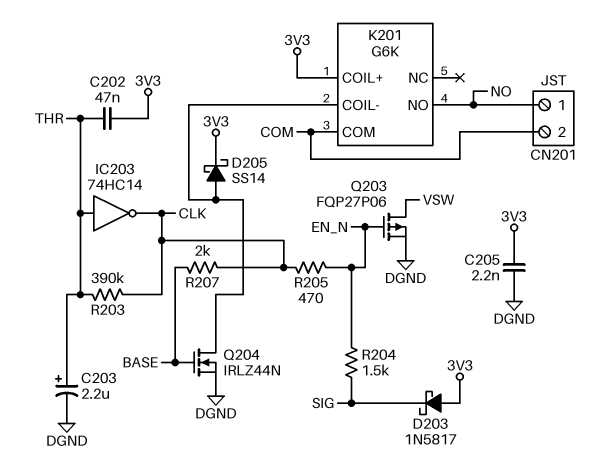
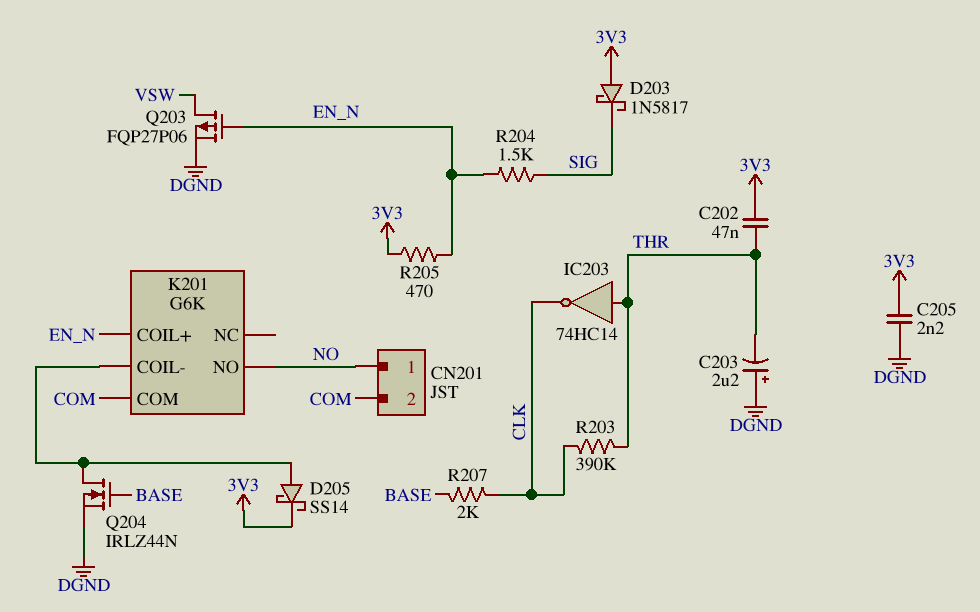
C203: 2.2uF (plus THR, minus DGND) -> 2.2uF (plus DGND, minus THR)
K201 pin COIL+: 3V3 -> EN_N
R205: 470 (CLK, EN_N) -> 470 (3V3, EN_N)

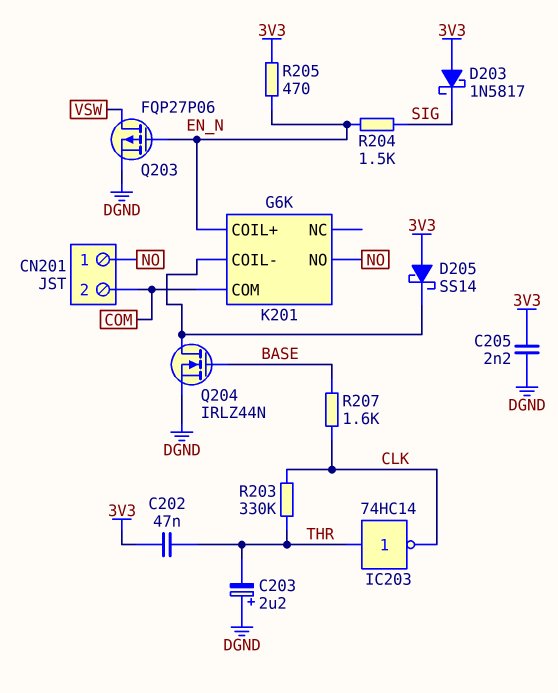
D205: schottky SS14 (A K201/COIL-, K 3V3) -> schottky SS14 (A 3V3, K K201/COIL-)
R203: 390k (CLK, THR) -> 330k (CLK, THR)
R207: 2k (BASE, CLK) -> 1.6k (BASE, CLK)

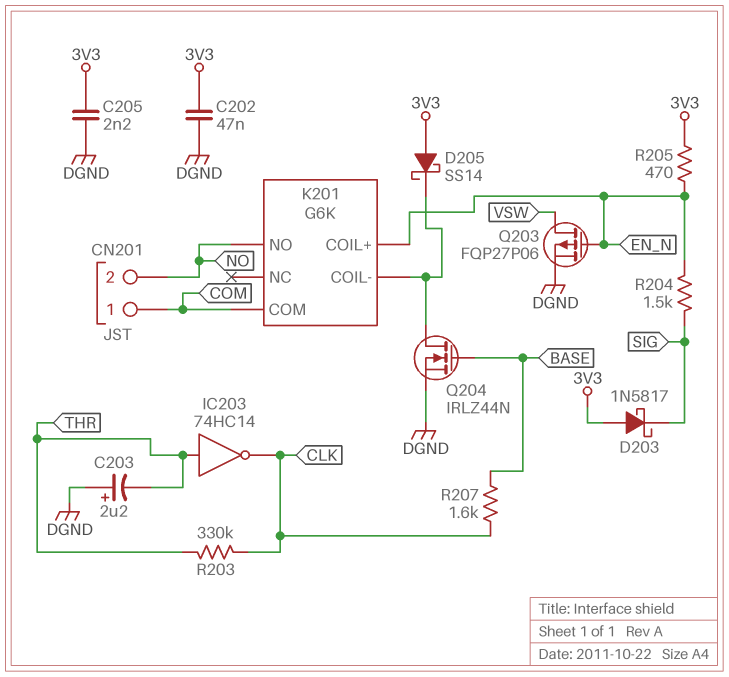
C202: 47nF (3V3, THR) -> 47nF (3V3, DGND)
CN201 pin 1: NO -> COM
CN201 pin 2: COM -> NO

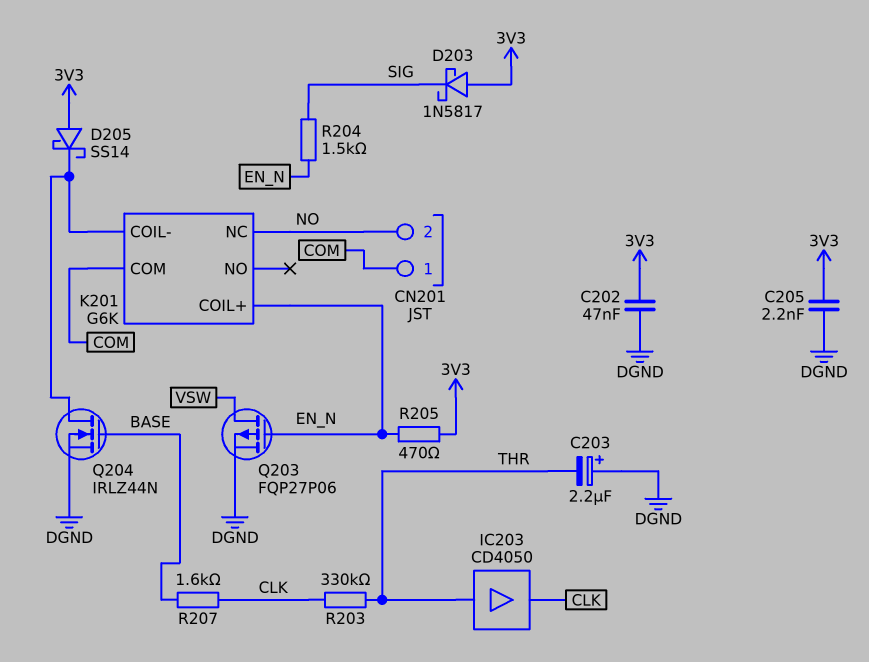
IC203: NOT 74HC14 (in THR, out CLK) -> buffer CD4050 (in THR, out CLK)
K201 pin NC: none -> NO
K201 pin NO: NO -> none

